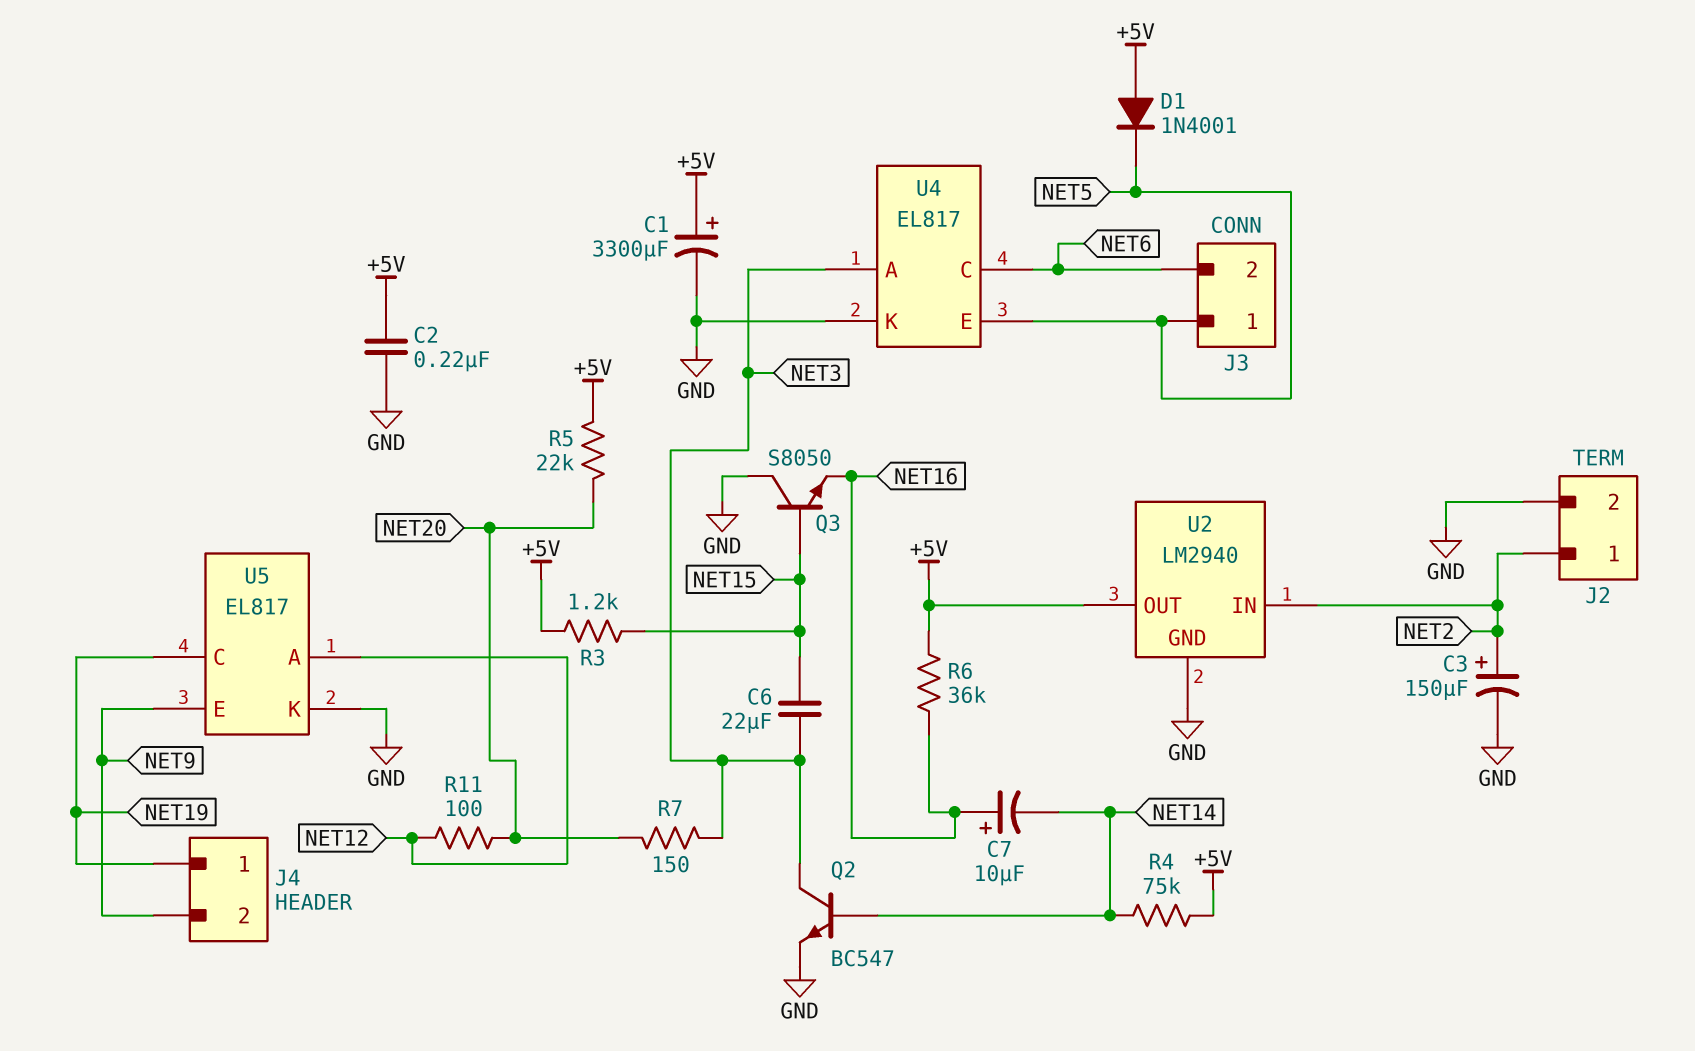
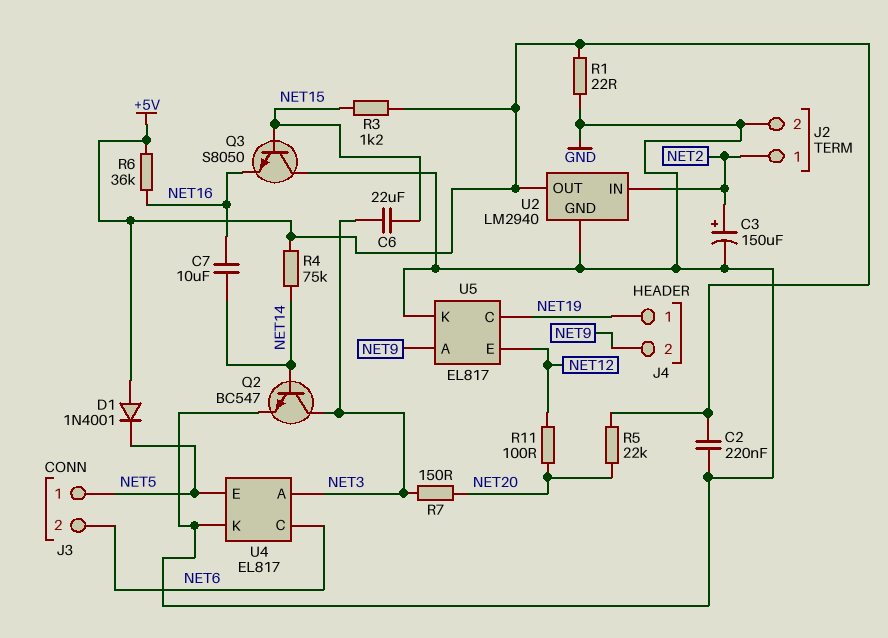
C1: 3300uF (plus +5V, minus GND) -> none
C7: 10uF (plus NET16, minus NET14) -> 10uF (NET14, NET16)
R1: none -> 22 (+5V, GND)
U5 pin A: NET12 -> NET9
U5 pin E: NET9 -> NET12

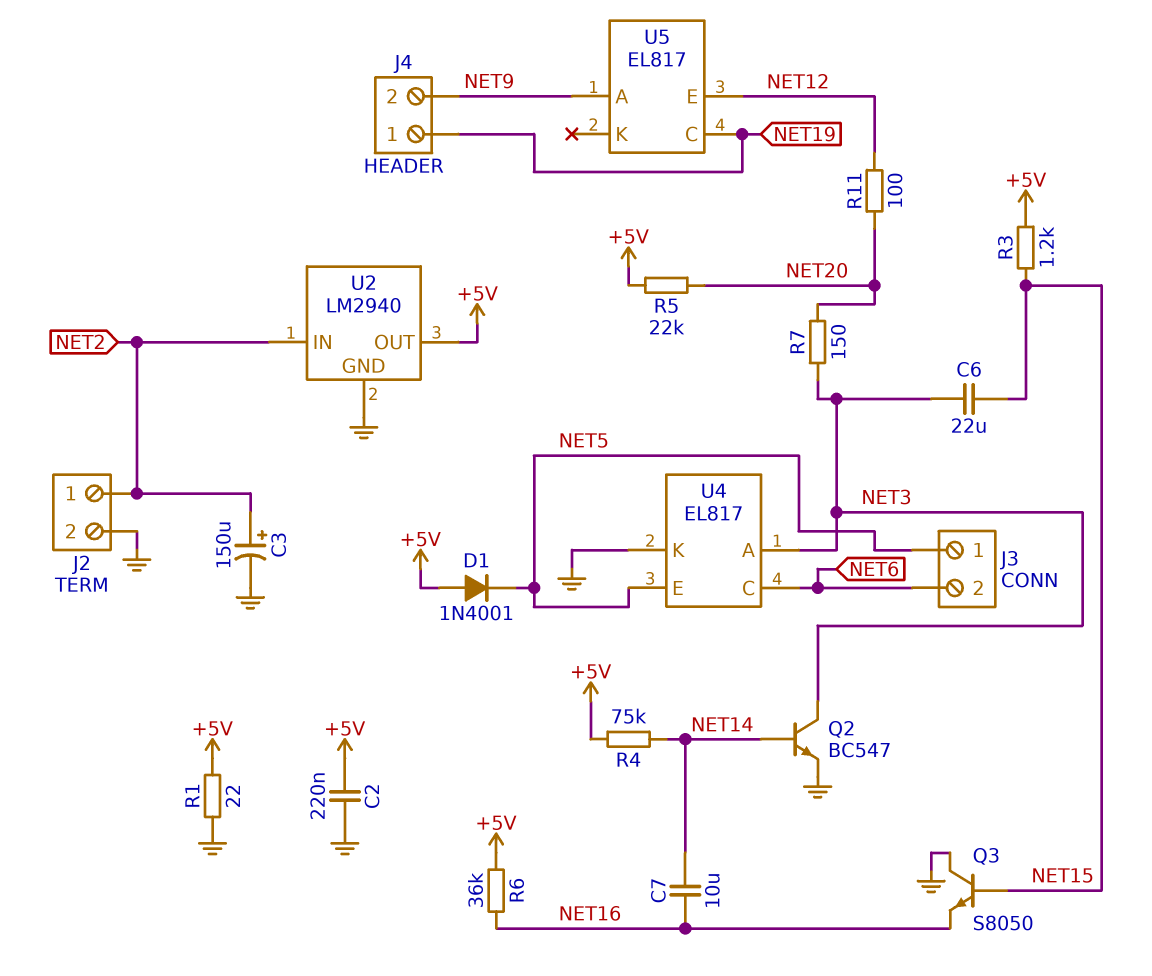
U5 pin K: GND -> none

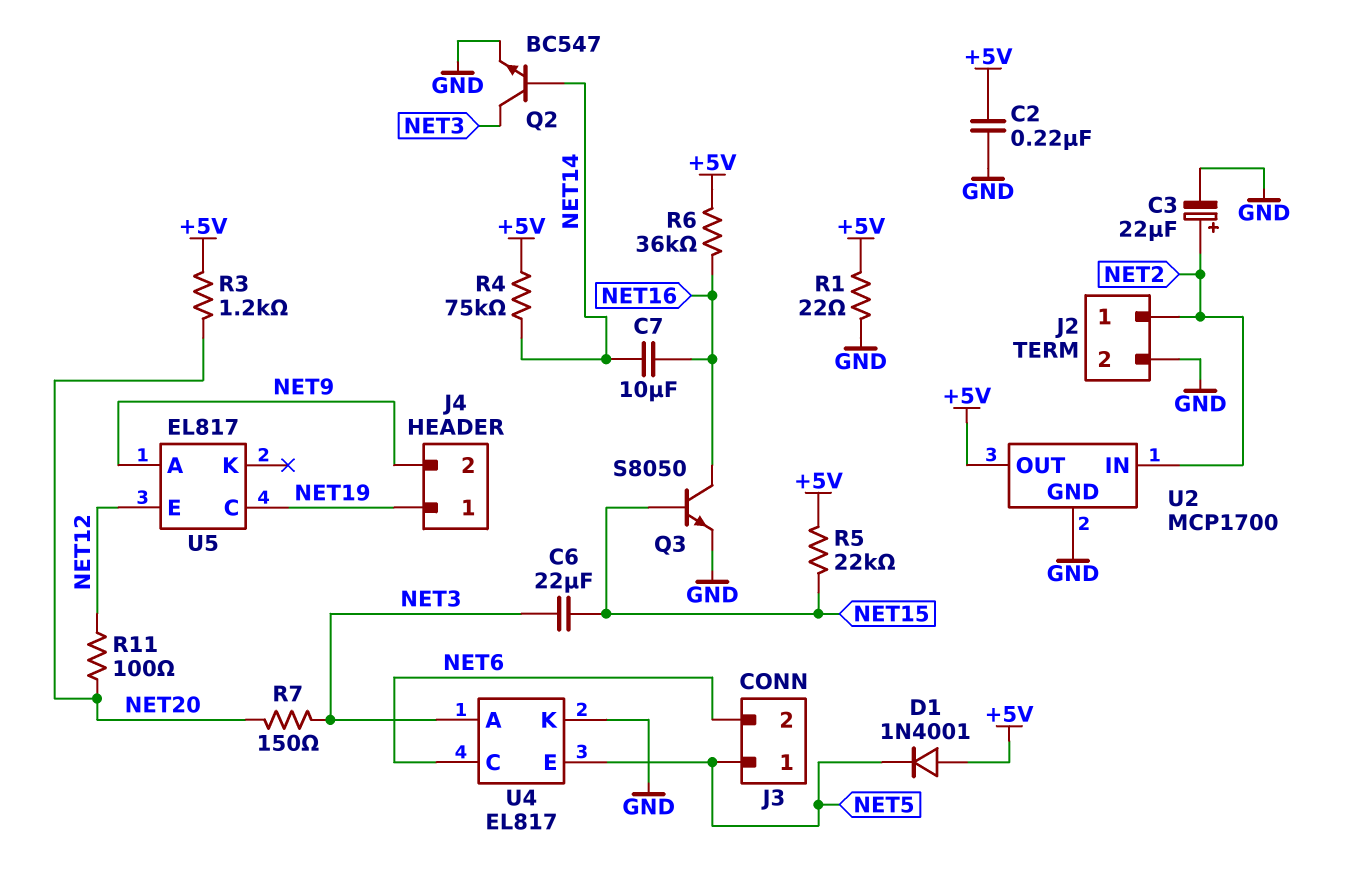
C3: 150uF (plus NET2, minus GND) -> 22uF (plus NET2, minus GND)
Q3: NPN S8050 (B NET15, C GND, E NET16) -> NPN S8050 (B NET15, C NET16, E GND)
R3: 1.2k (+5V, NET15) -> 1.2k (+5V, NET20)
R5: 22k (+5V, NET20) -> 22k (+5V, NET15)
U2: LM2940 -> MCP1700

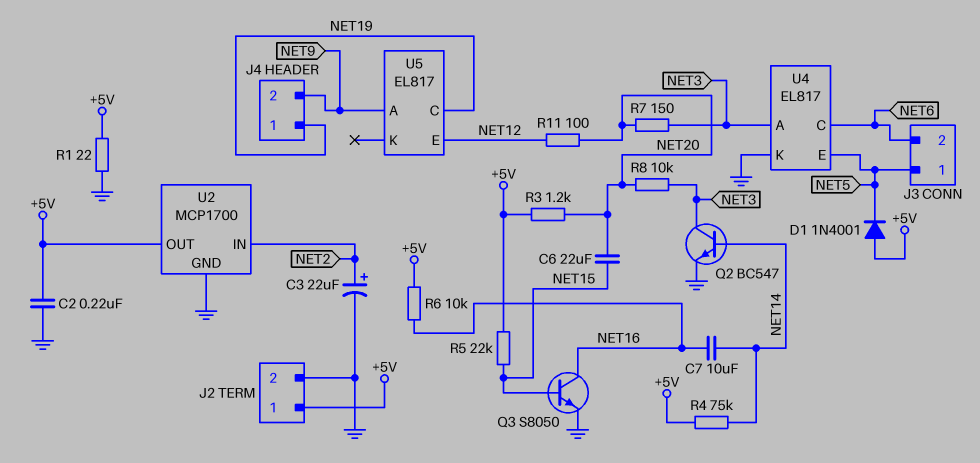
C6: 22uF (NET3, NET15) -> 22uF (NET15, NET20)
J2 pin 1: NET2 -> +5V
R6: 36k (+5V, NET16) -> 10k (+5V, NET16)
R8: none -> 10k (NET3, NET20)

